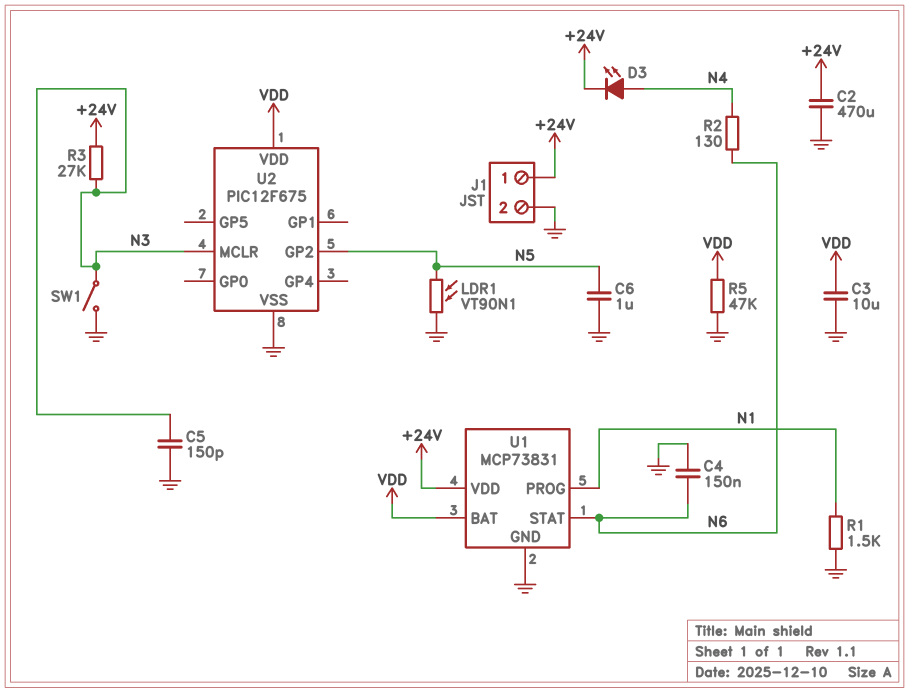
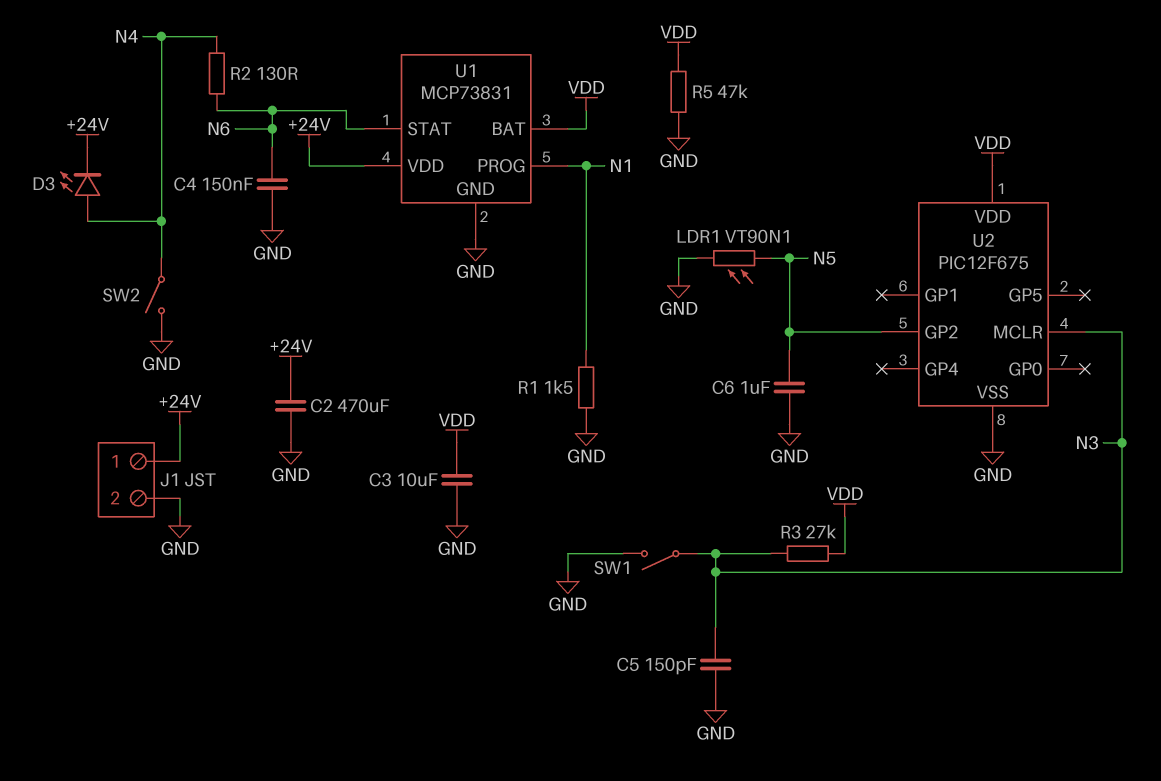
R3: 27k (+24V, N3) -> 27k (N3, VDD)
SW2: none -> switch (GND, N4)

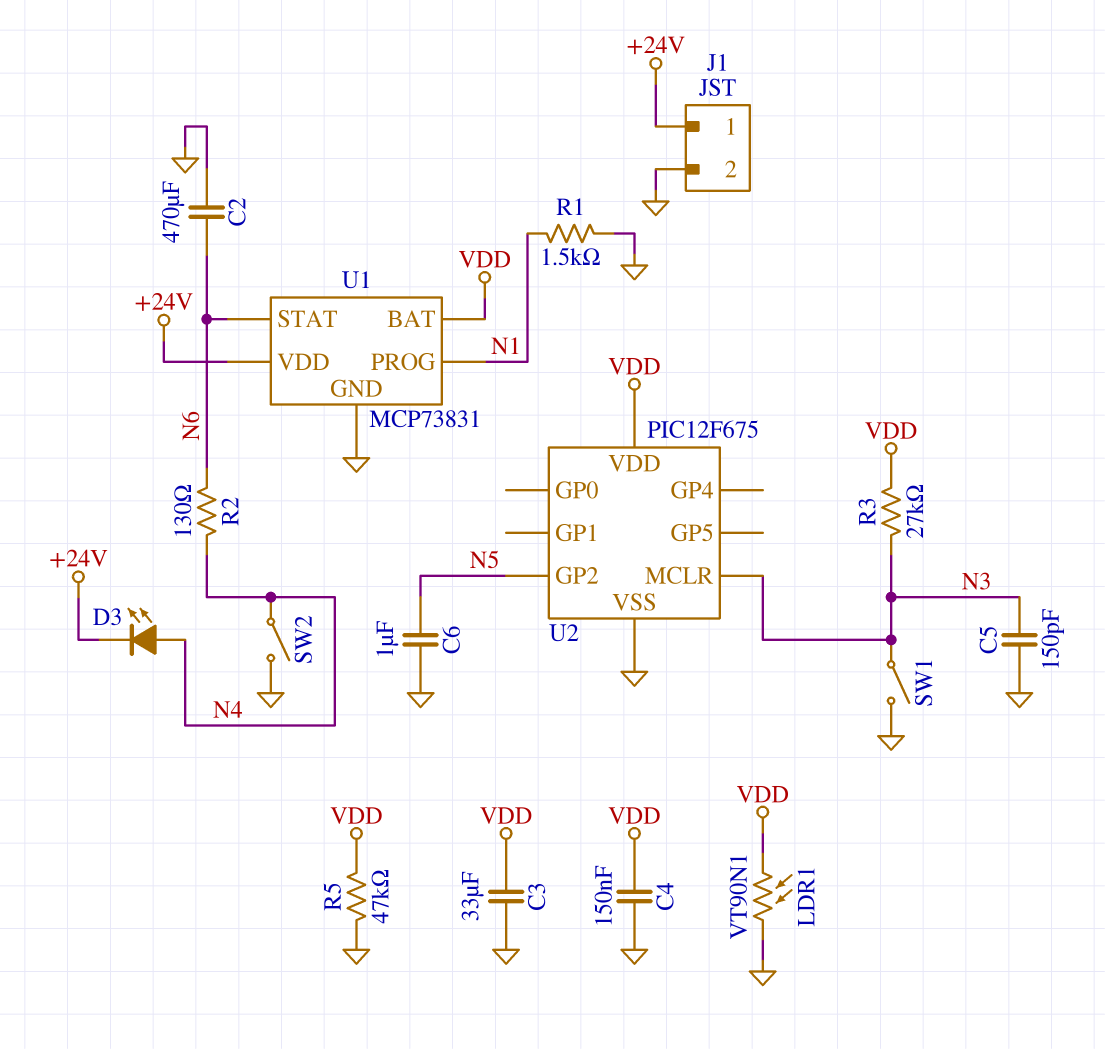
C2: 470uF (+24V, GND) -> 470uF (GND, N6)
C3: 10uF (GND, VDD) -> 33uF (GND, VDD)
C4: 150nF (GND, N6) -> 150nF (GND, VDD)
LDR1: VT90N1 (GND, N5) -> VT90N1 (GND, VDD)

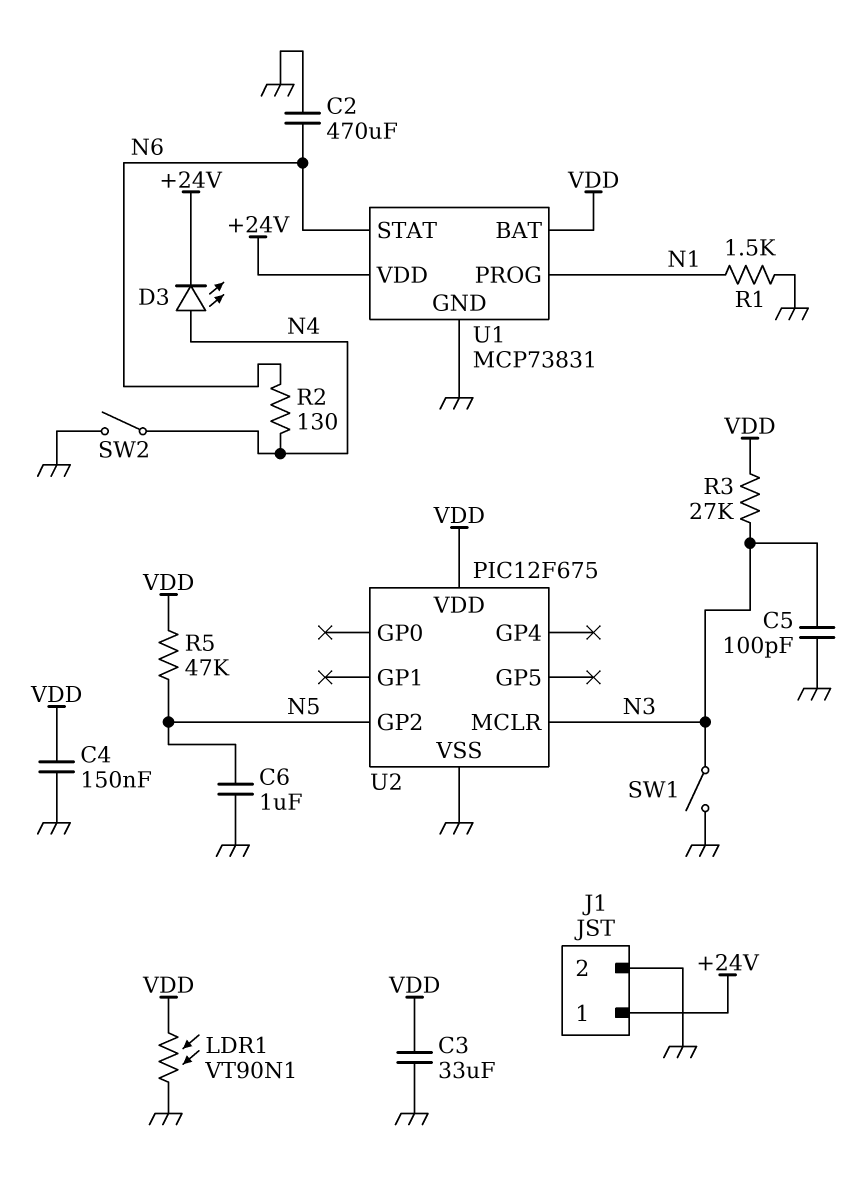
C5: 150pF (GND, N3) -> 100pF (GND, N3)
R5: 47k (GND, VDD) -> 47k (N5, VDD)

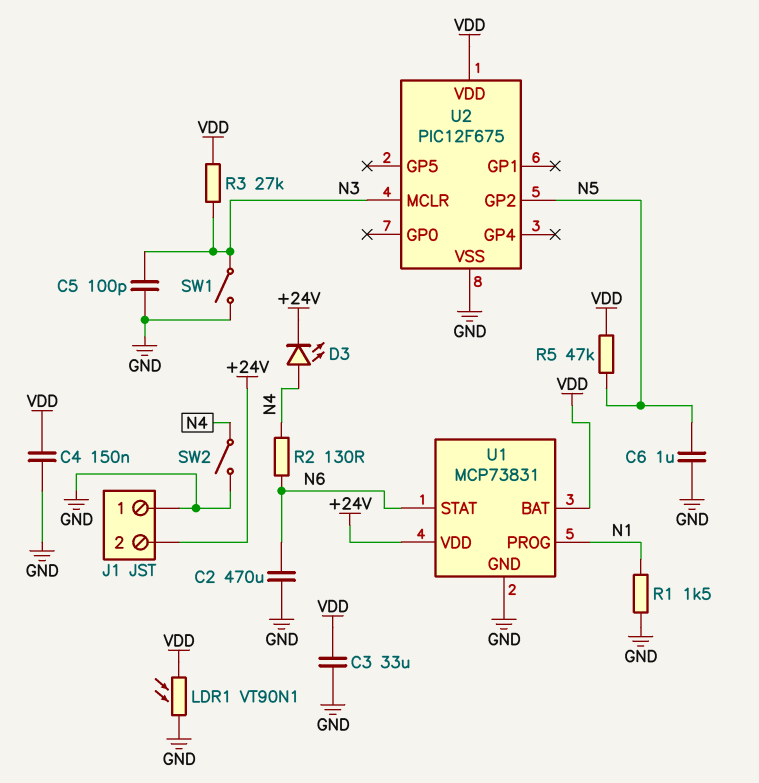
J1 pin 1: +24V -> GND
J1 pin 2: GND -> +24V

